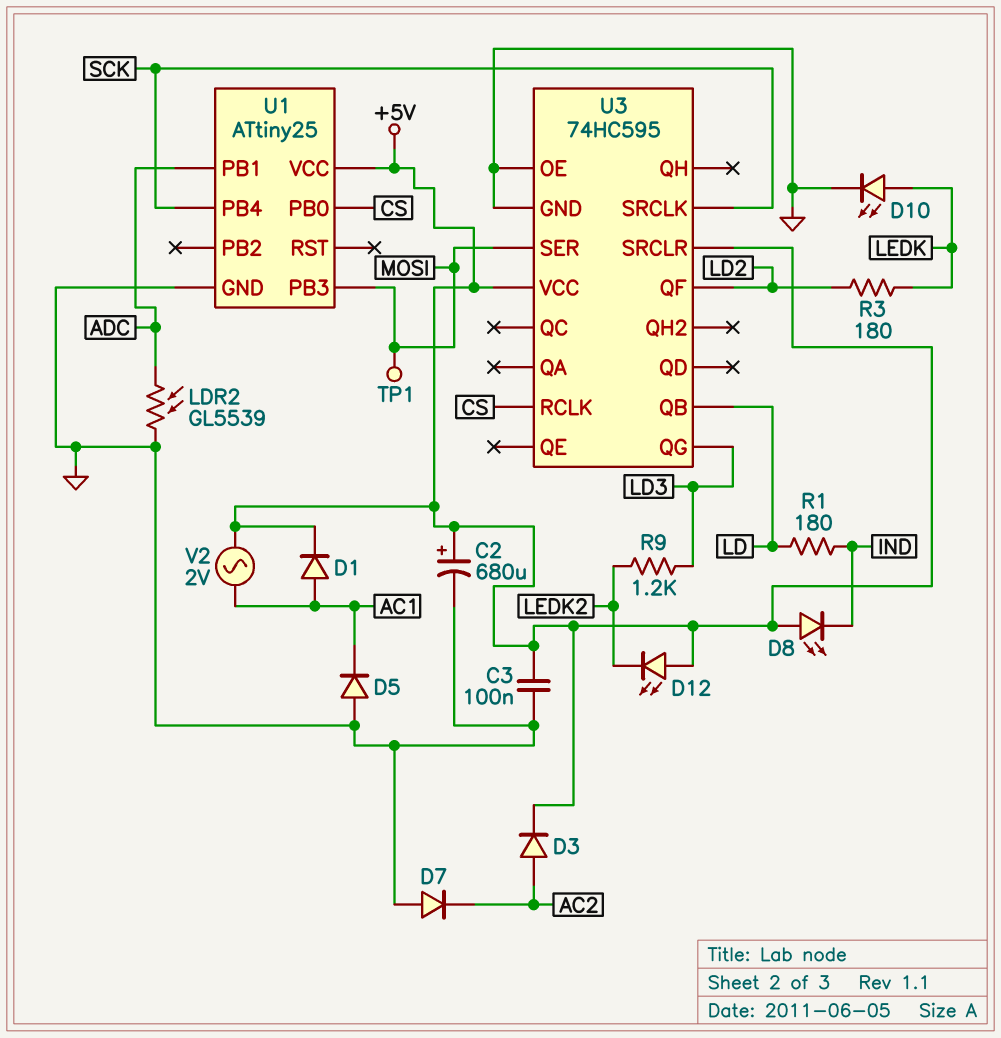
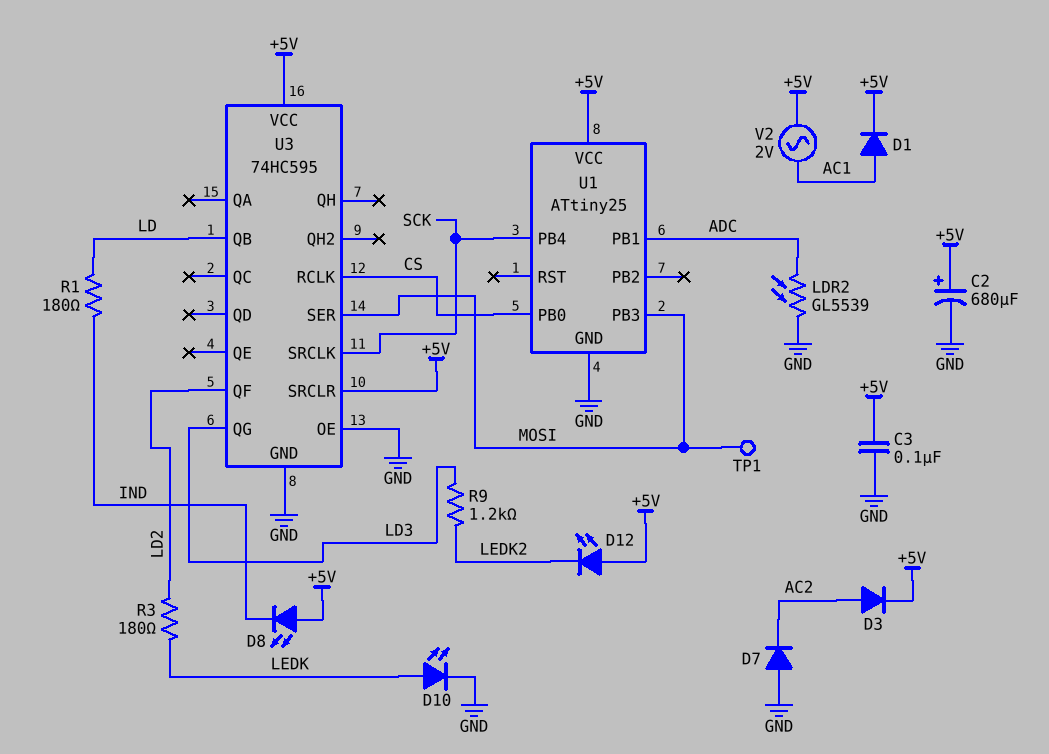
D5: diode (A GND, K AC1) -> none

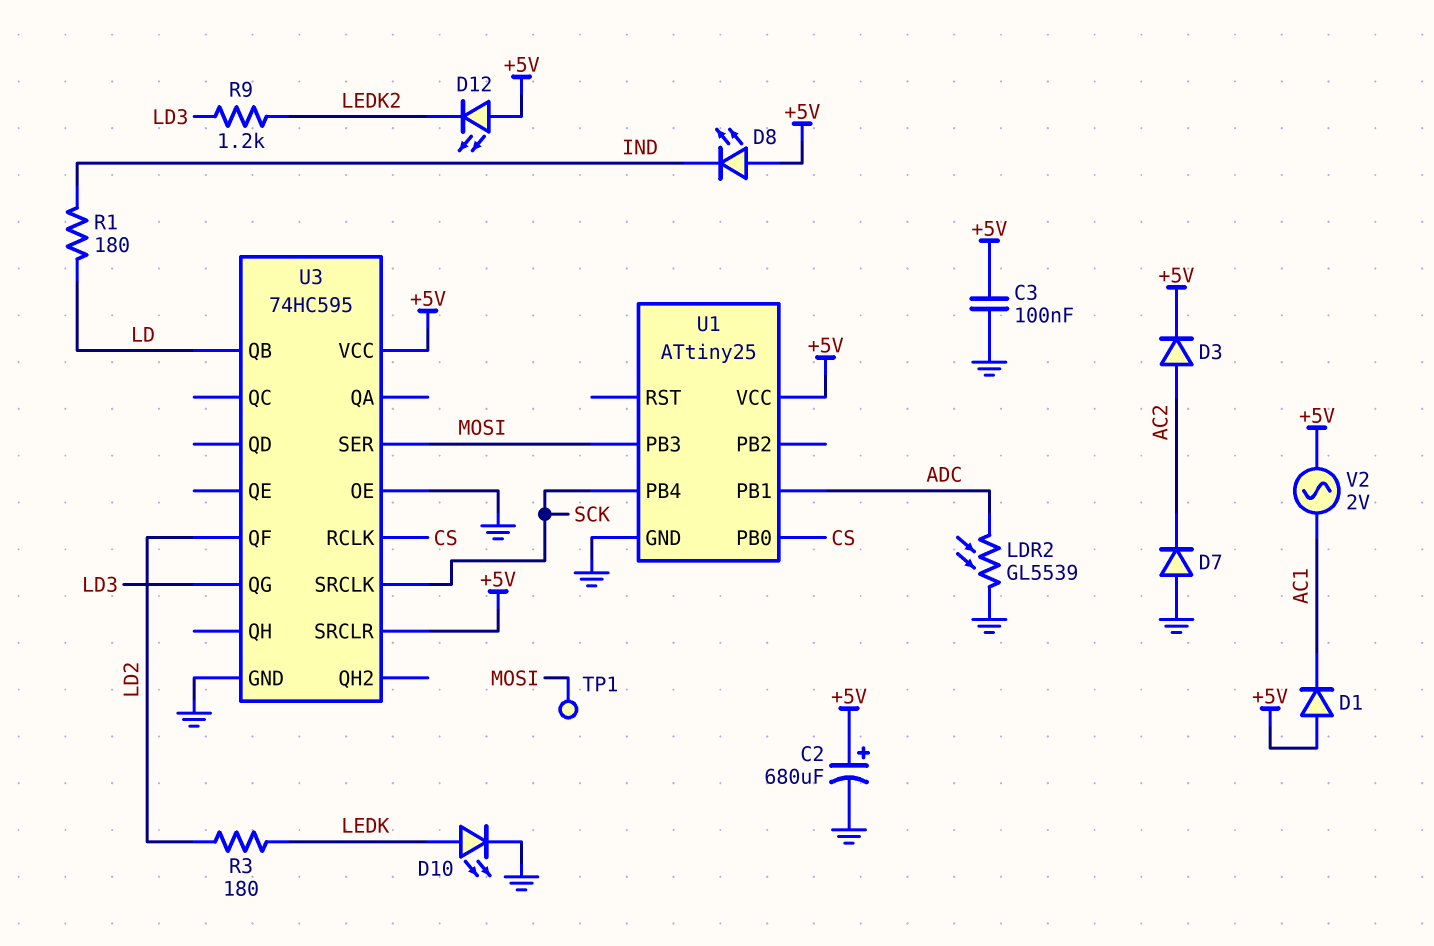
D1: diode (A AC1, K +5V) -> diode (A +5V, K AC1)

